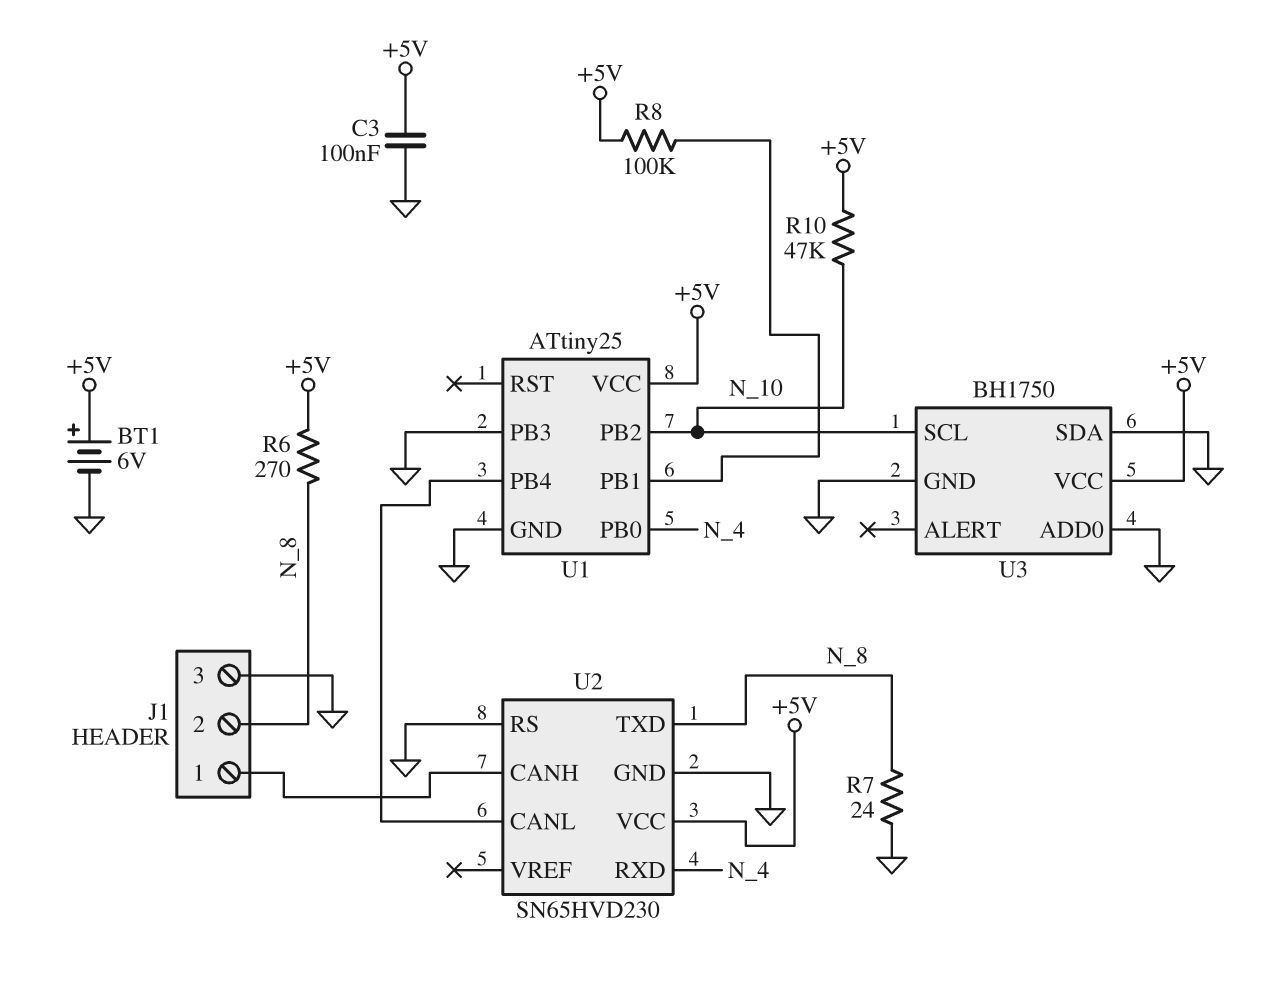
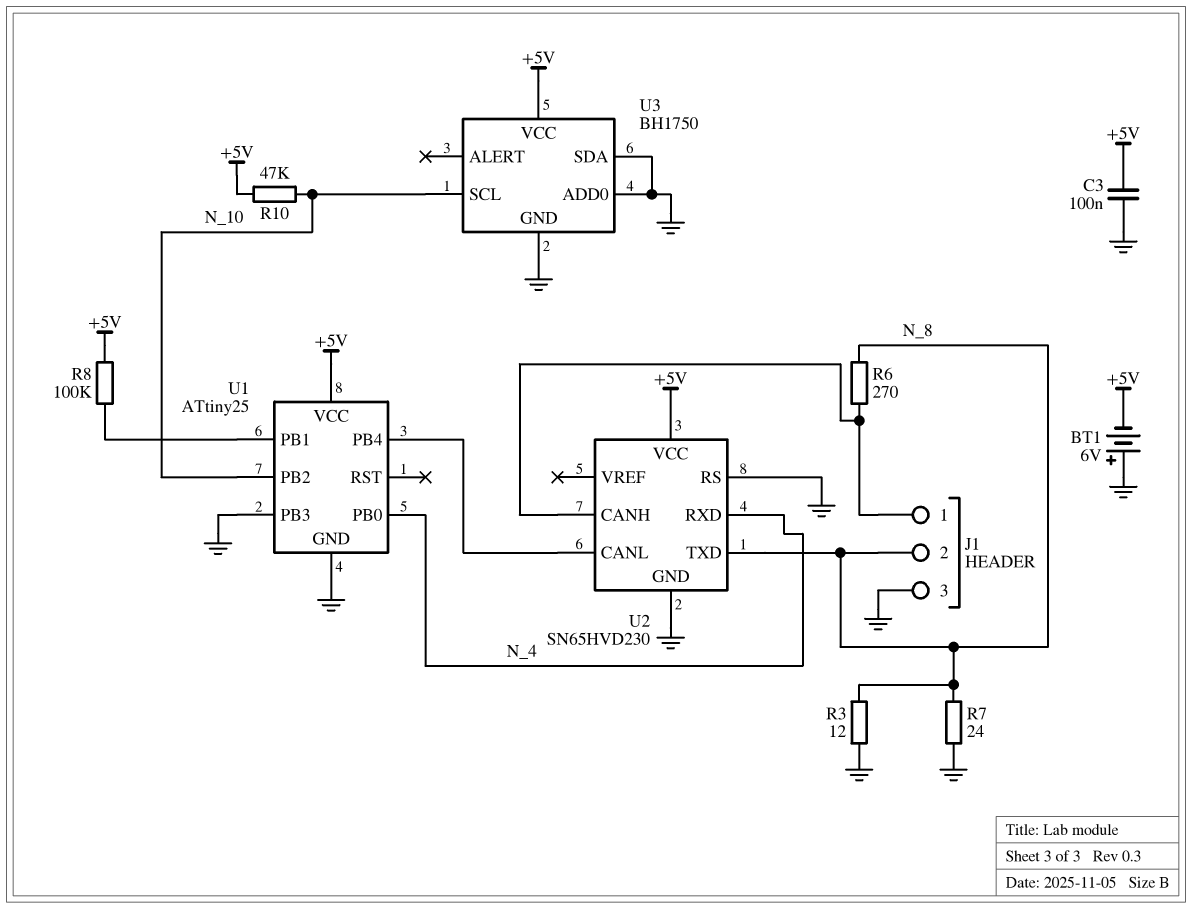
BT1: 6V (plus +5V, minus GND) -> 6V (plus GND, minus +5V)
R3: none -> 12 (GND, N_8)
R6: 270 (+5V, N_8) -> 270 (J1/1, N_8)

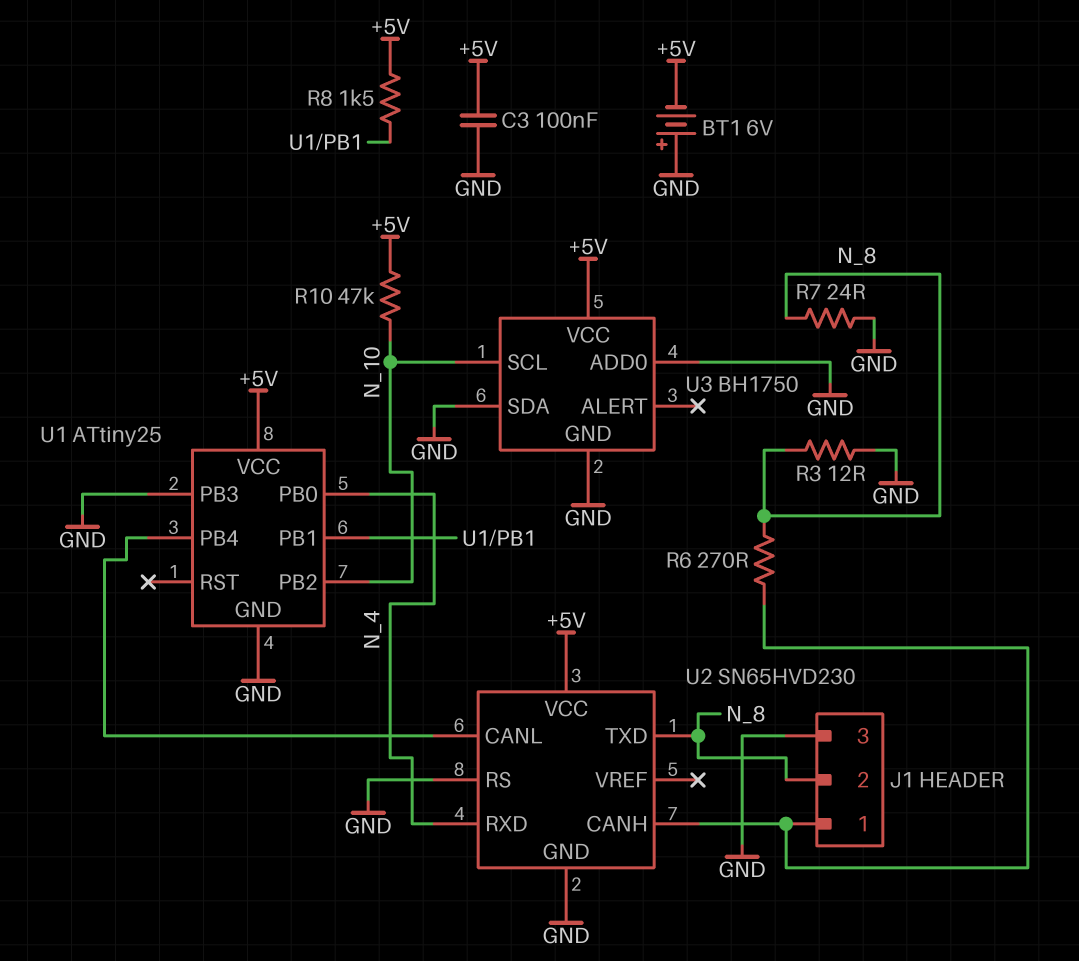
R8: 100k (+5V, U1/PB1) -> 1.5k (+5V, U1/PB1)

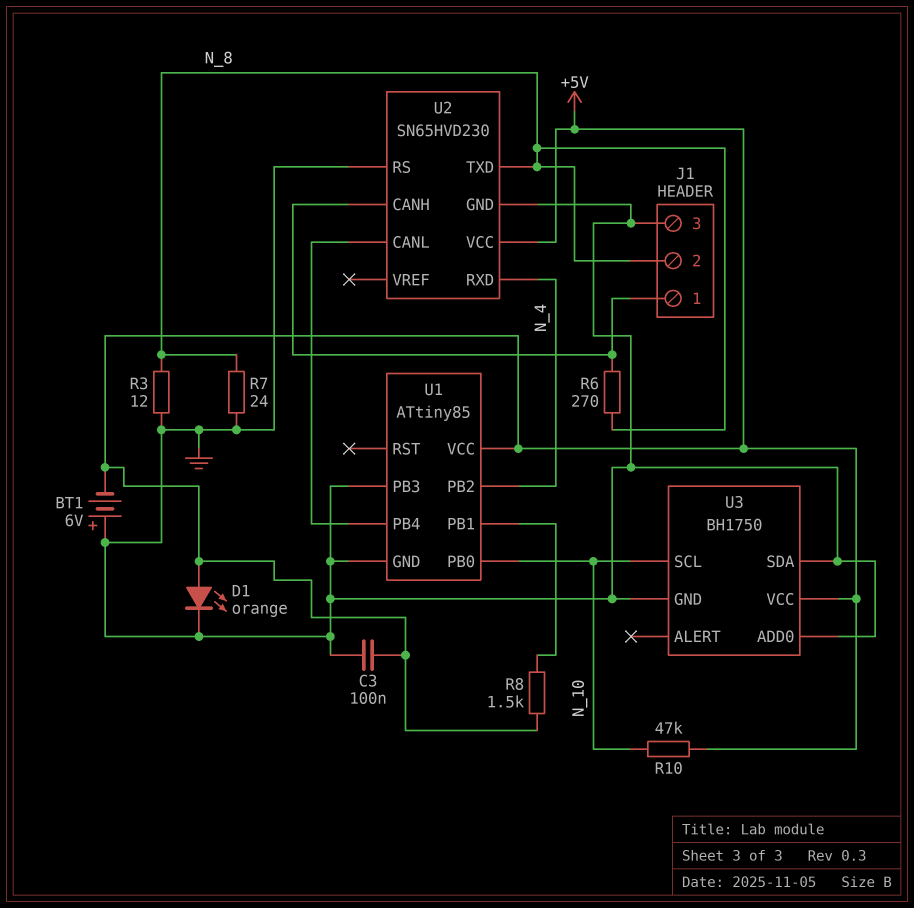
D1: none -> LED orange (A +5V, K GND)
U1: ATtiny25 -> ATtiny85
U1 pin PB0: N_4 -> N_10
U1 pin PB2: N_10 -> N_4

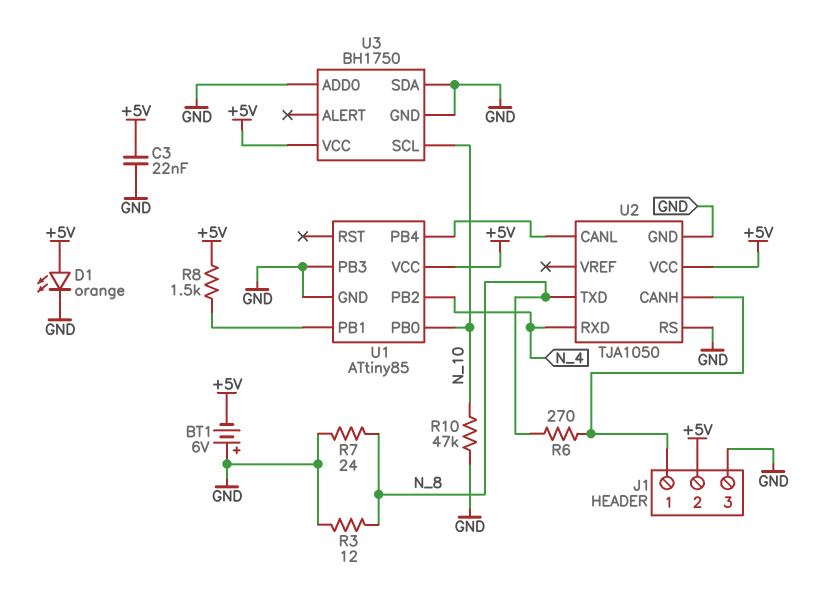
C3: 100nF (+5V, GND) -> 22nF (+5V, GND)
J1 pin 2: N_8 -> +5V
R10: 47k (+5V, N_10) -> 47k (GND, N_10)
U2: SN65HVD230 -> TJA1050

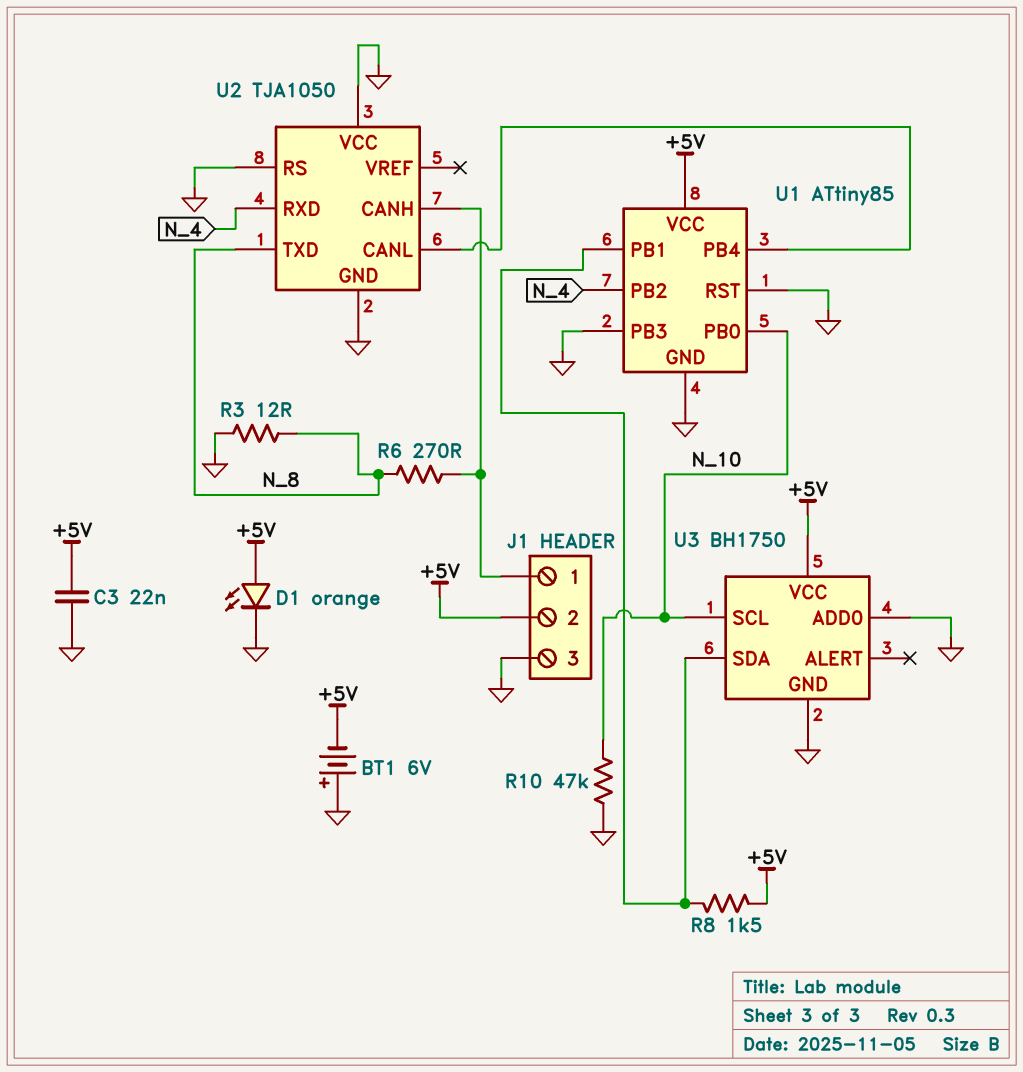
R7: 24 (GND, N_8) -> none
U1 pin RST: none -> GND
U2 pin VCC: +5V -> GND
U3 pin SDA: GND -> U1/PB1

